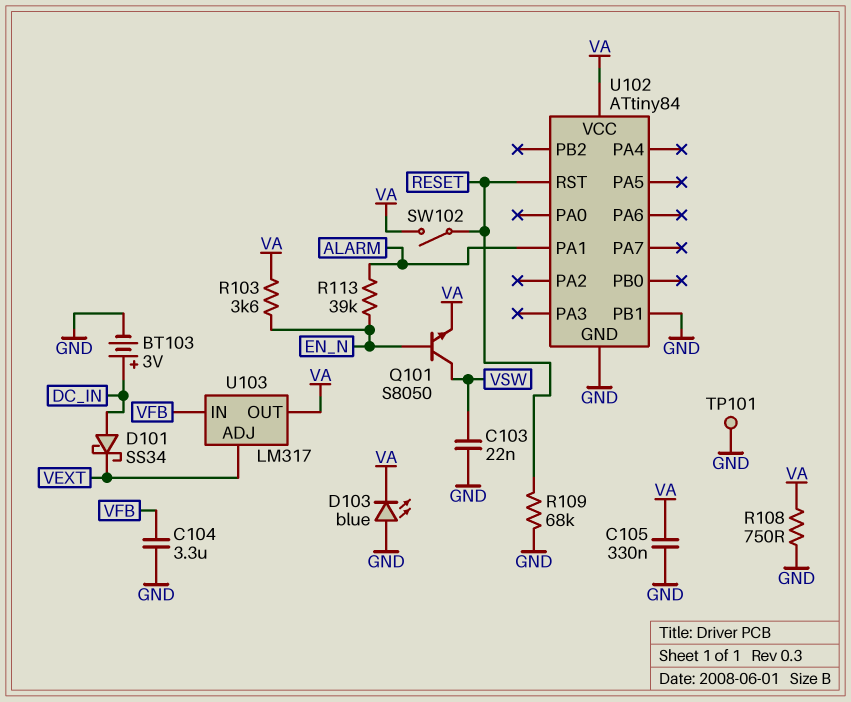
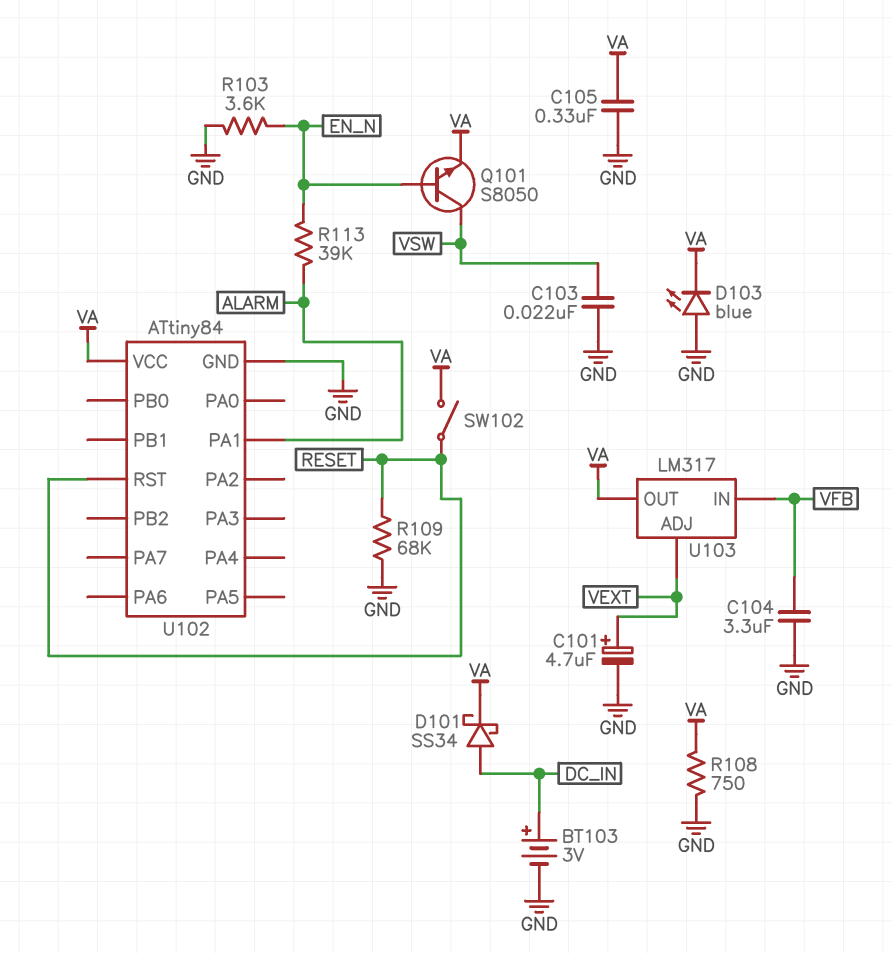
C101: none -> 4.7uF (plus VEXT, minus GND)
D101: schottky SS34 (A DC_IN, K VEXT) -> schottky SS34 (A DC_IN, K VA)
R103: 3.6k (EN_N, VA) -> 3.6k (EN_N, GND)
TP101: test point (GND) -> none
U102 pin PB1: GND -> none

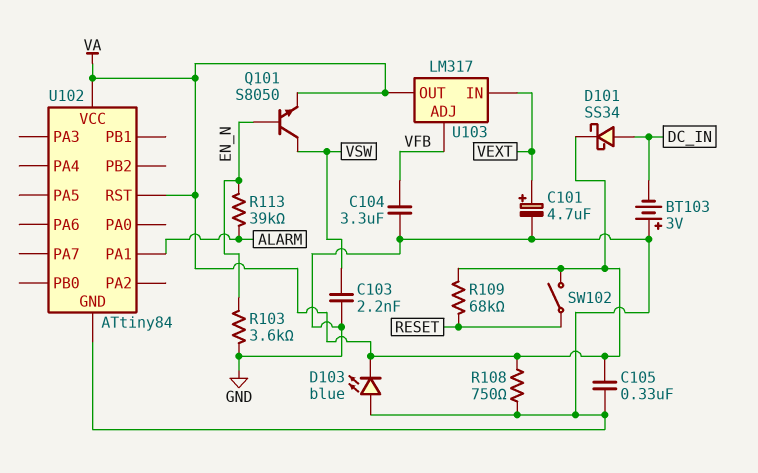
BT103: 3V (plus DC_IN, minus GND) -> 3V (plus GND, minus DC_IN)
C103: 22nF (GND, VSW) -> 2.2nF (GND, VSW)
R109: 68k (GND, RESET) -> 68k (RESET, VA)
U102 pin RST: RESET -> VA
U103 pin ADJ: VEXT -> VFB
U103 pin IN: VFB -> VEXT

